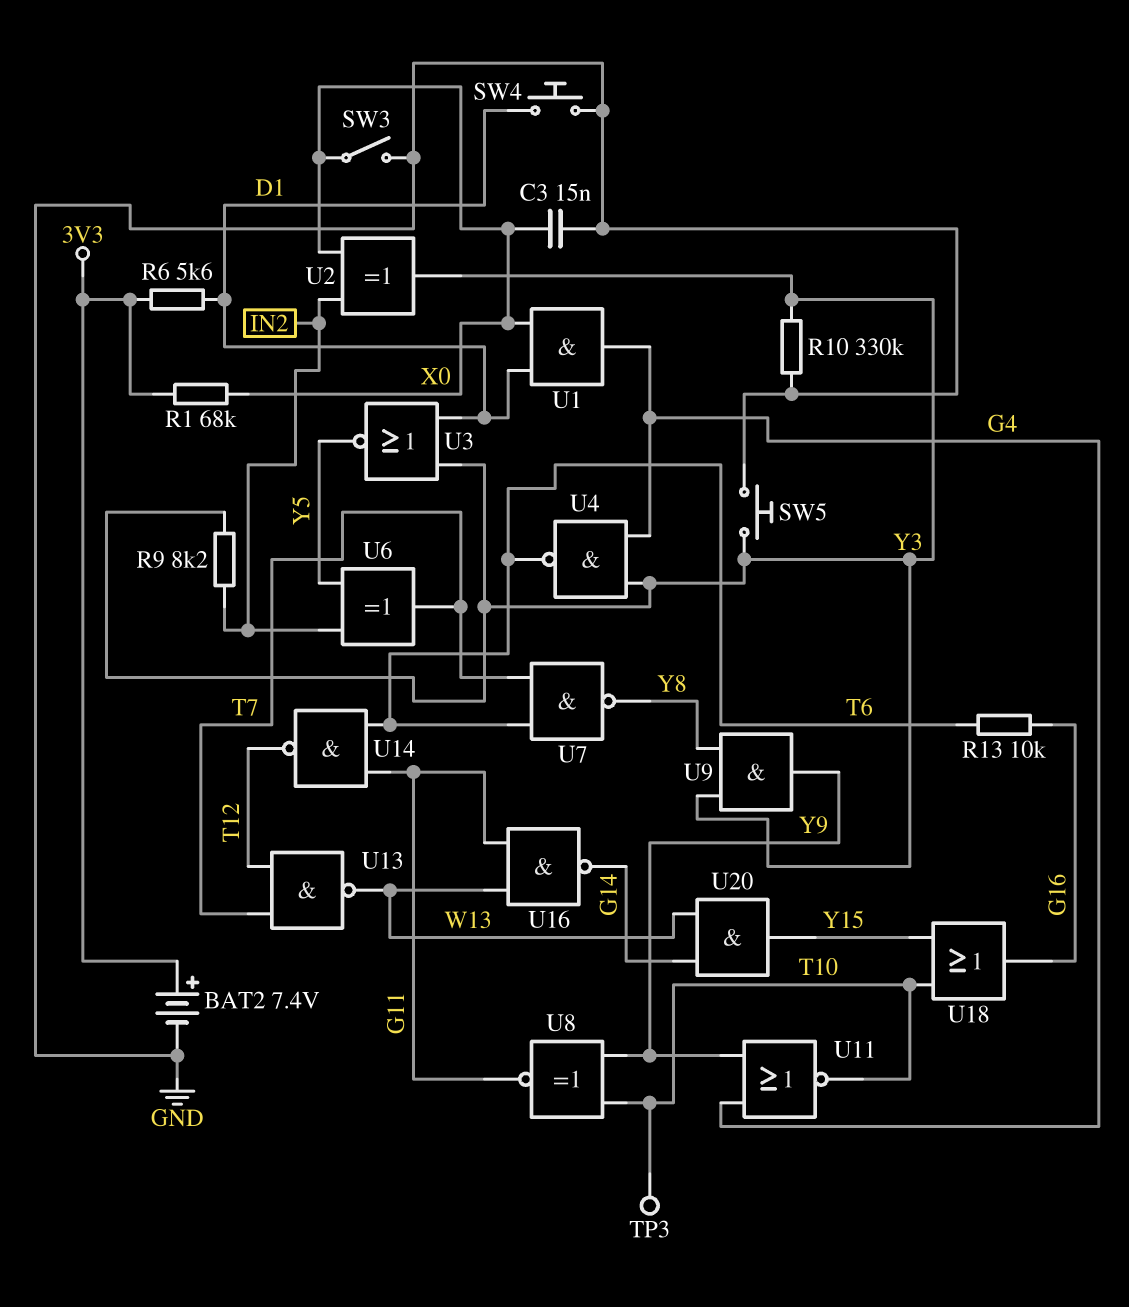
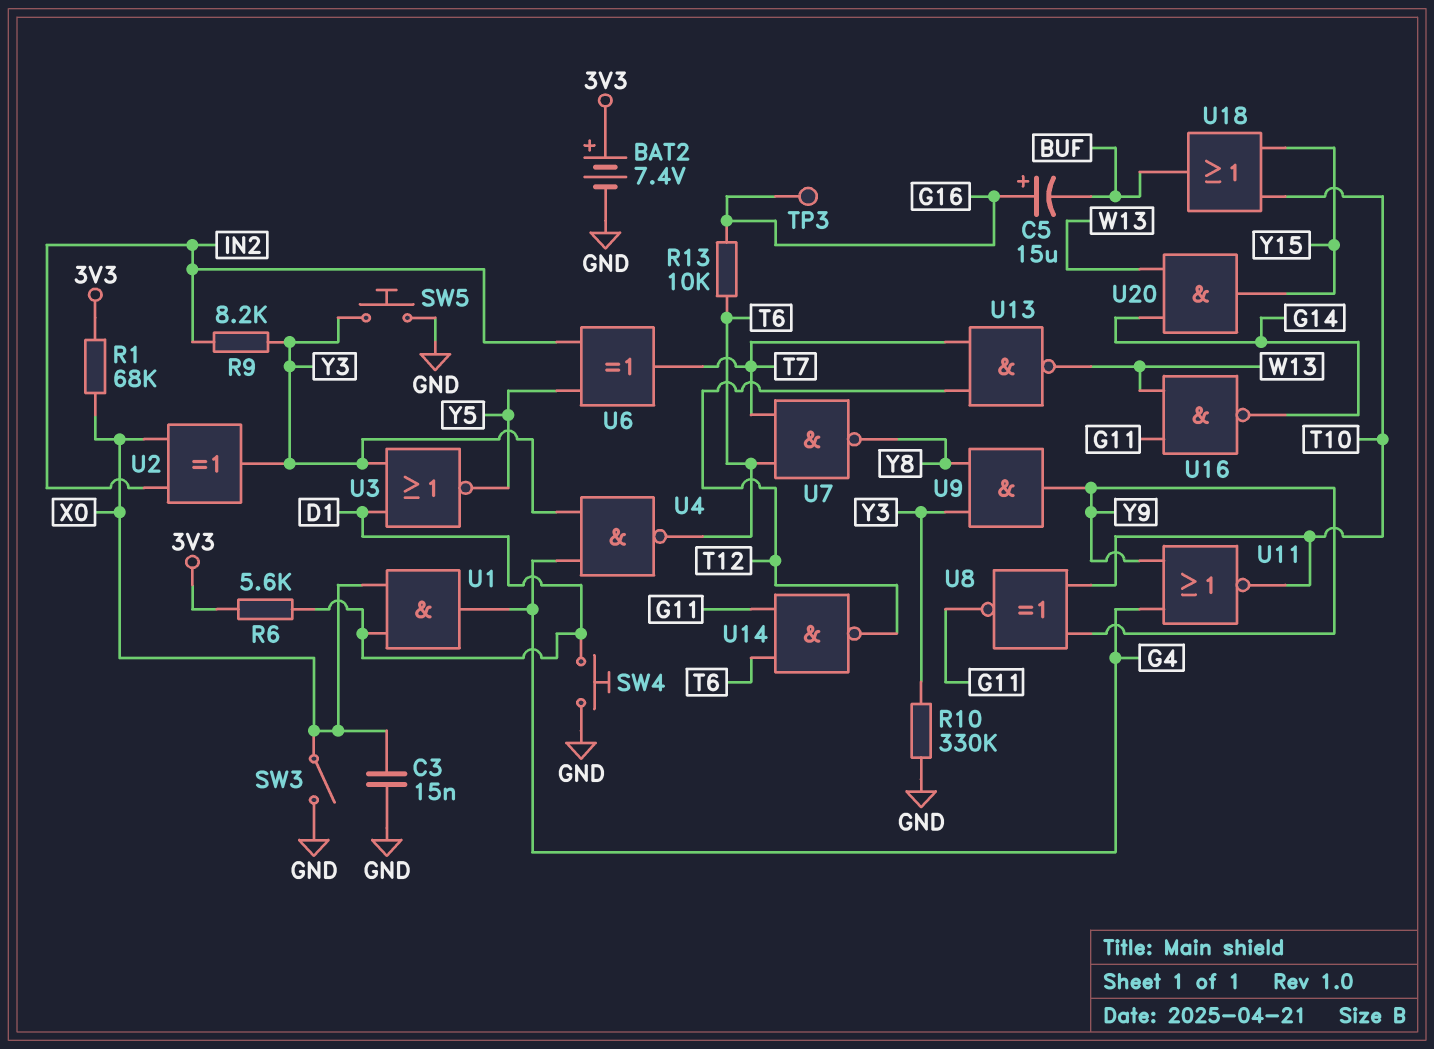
C5: none -> 15uF (plus G16, minus BUF)
TP3: test point (T10) -> test point (G16)
U18: OR (in T10, in Y15, out G16) -> OR (in T10, in Y15, out BUF)

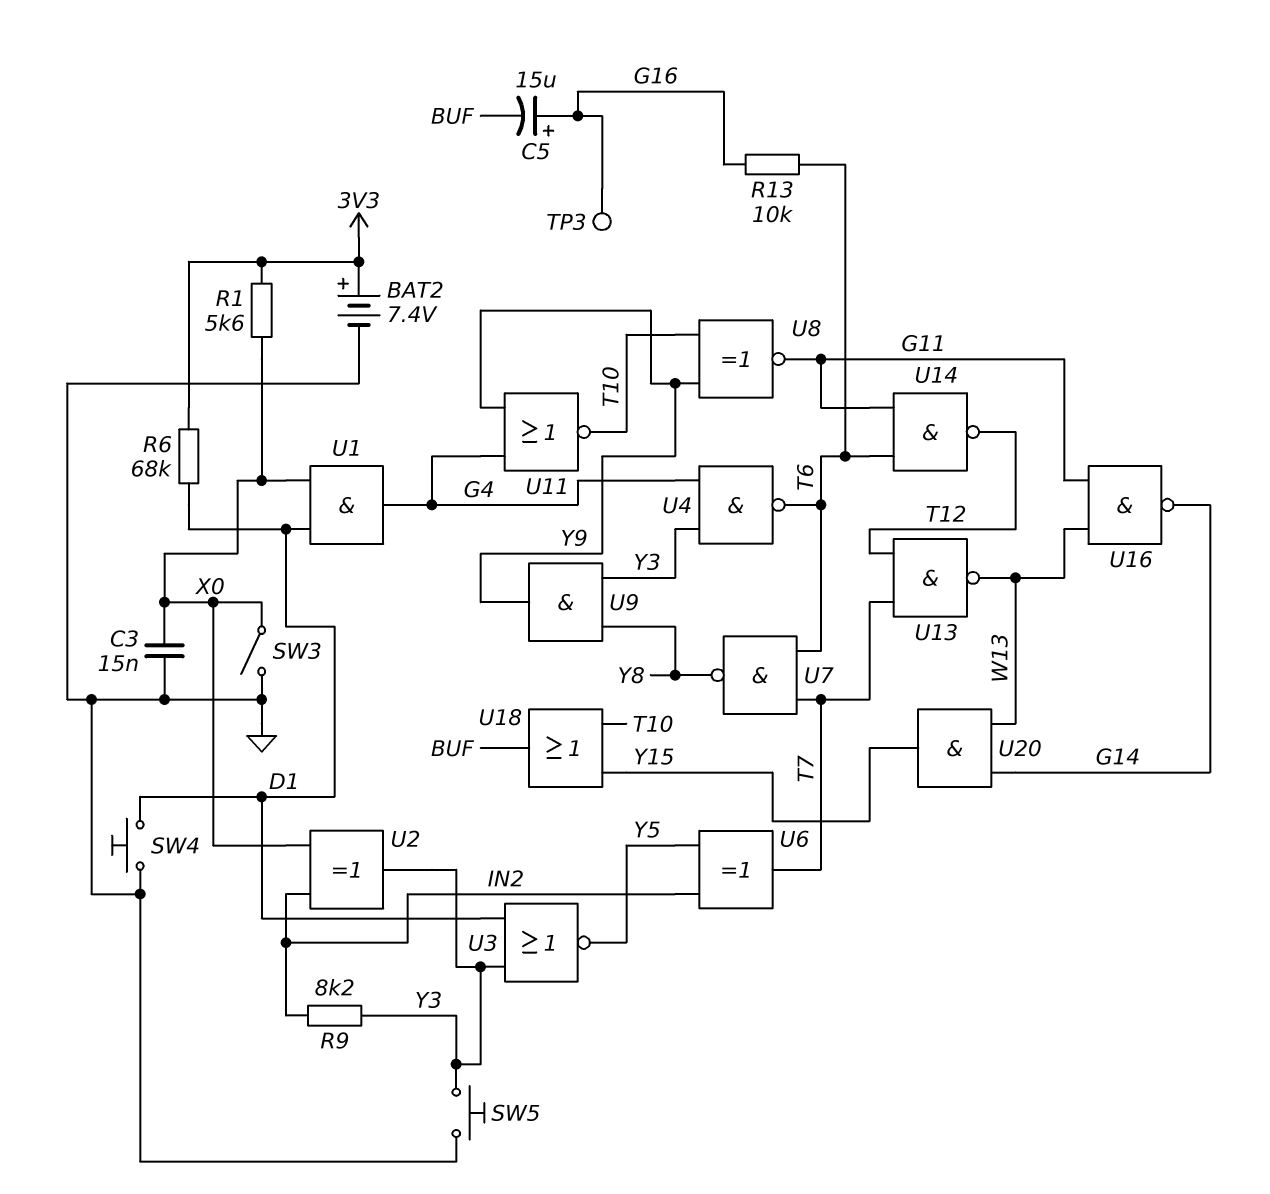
R1: 68k (3V3, X0) -> 5.6k (3V3, X0)
R6: 5.6k (3V3, D1) -> 68k (3V3, D1)
R10: 330k (GND, Y3) -> none

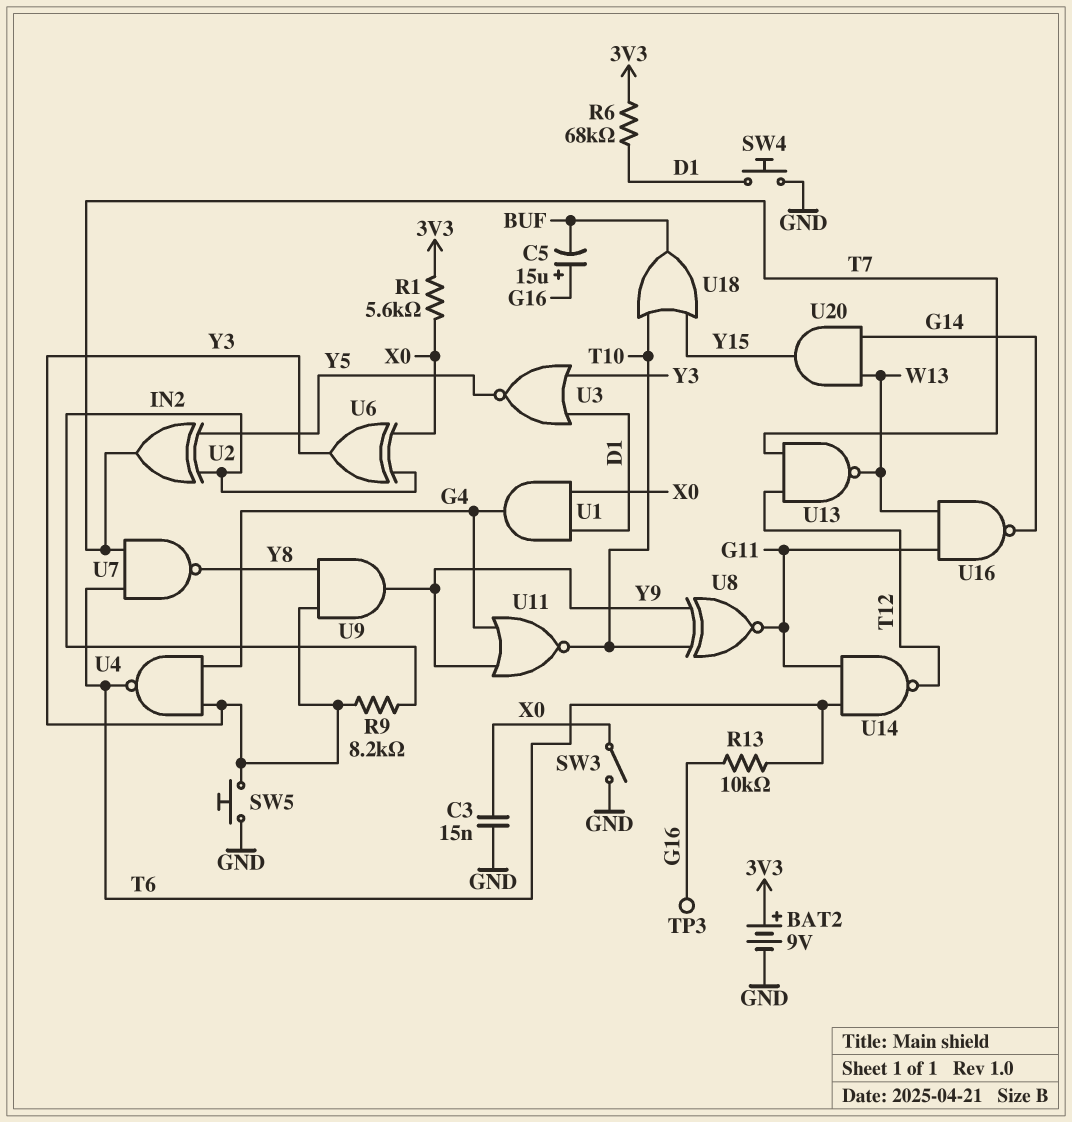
BAT2: 7.4V (plus 3V3, minus GND) -> 9V (plus 3V3, minus GND)
U2: XOR (in IN2, in X0, out Y3) -> XOR (in IN2, in Y5, out T7)
U6: XOR (in IN2, in Y5, out T7) -> XOR (in IN2, in X0, out Y3)

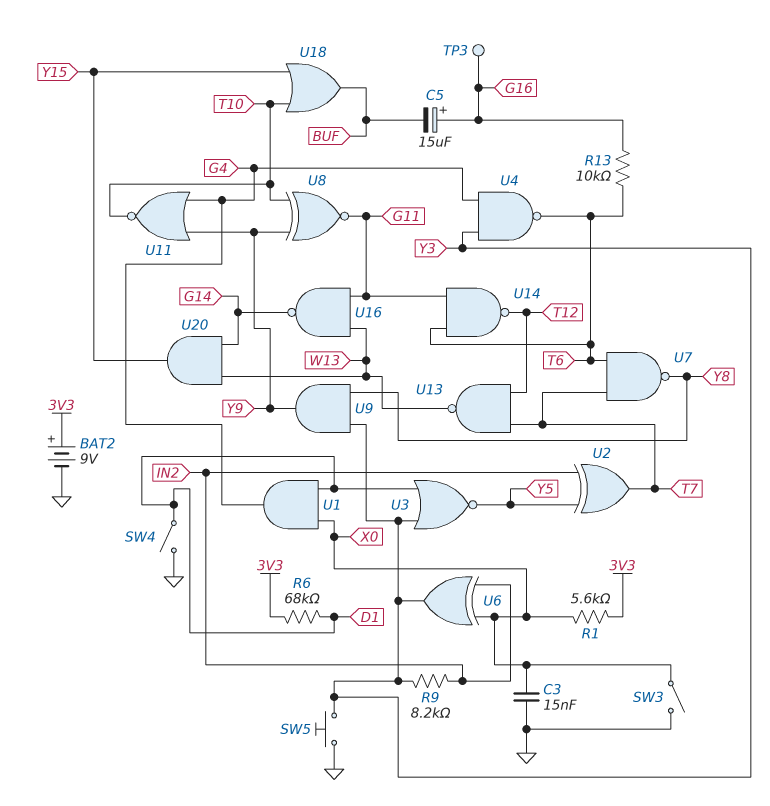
SW4: button (D1, GND) -> switch (D1, GND)

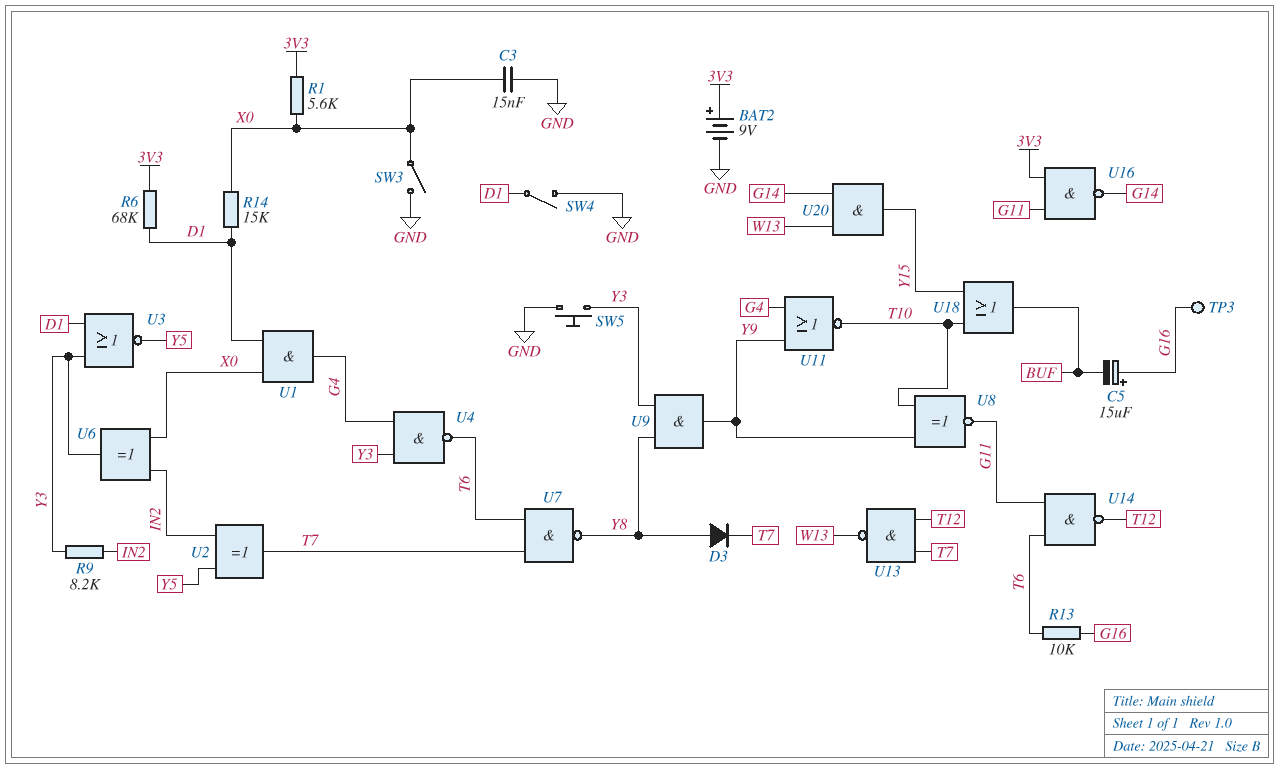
D3: none -> diode (A Y8, K T7)
R14: none -> 15k (D1, X0)
U16: NAND (in G11, in W13, out G14) -> NAND (in 3V3, in G11, out G14)

